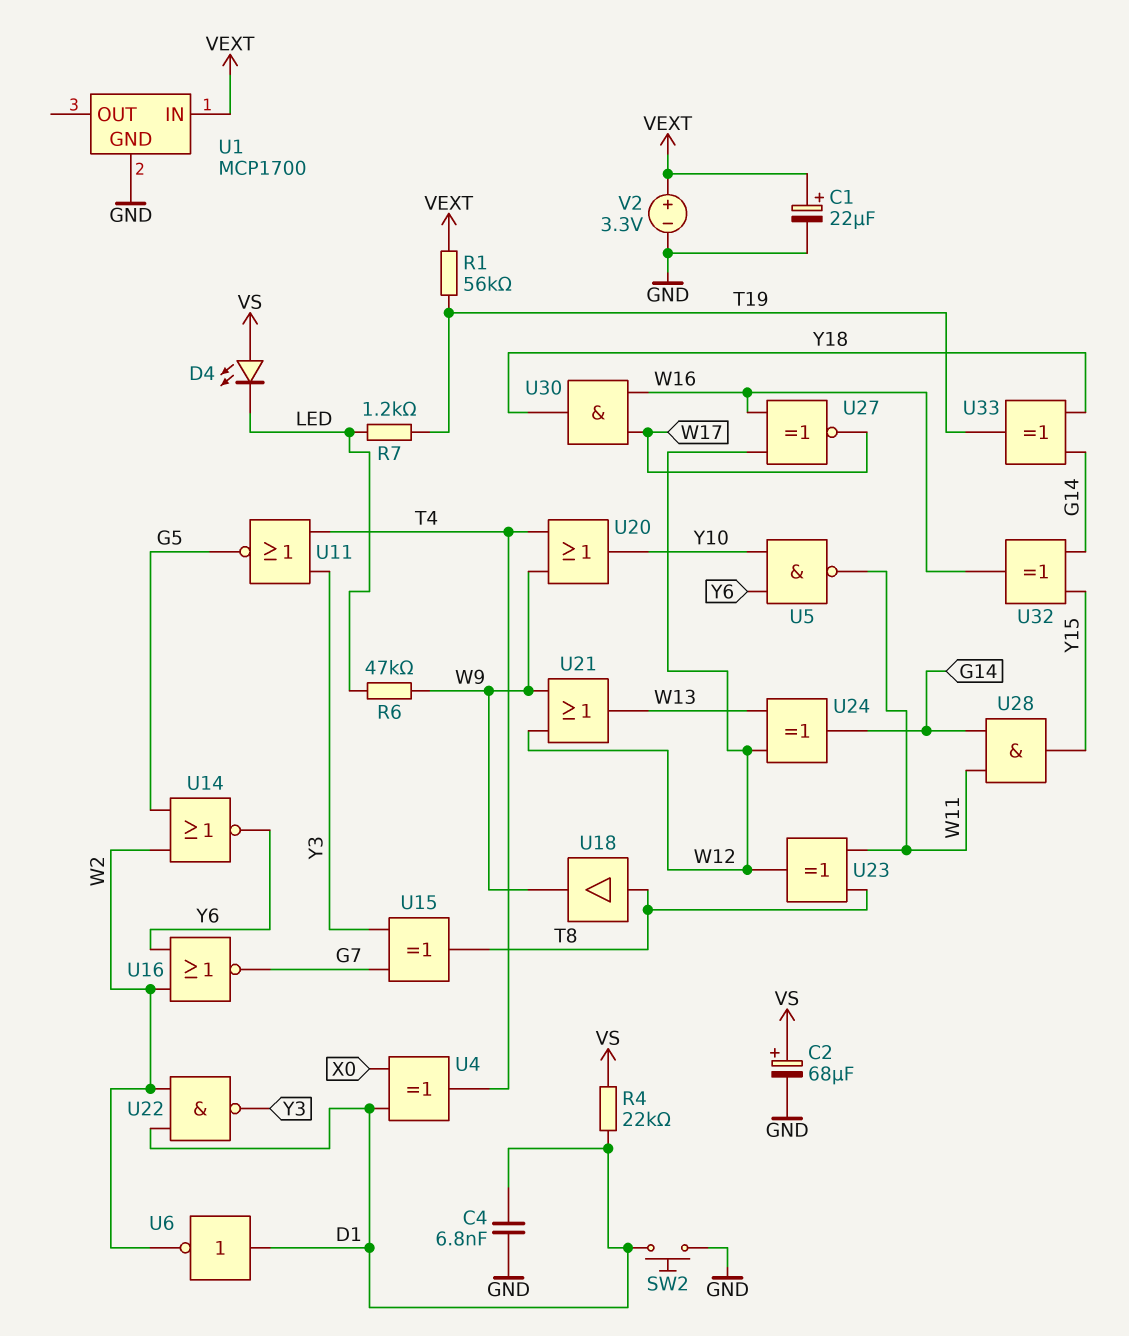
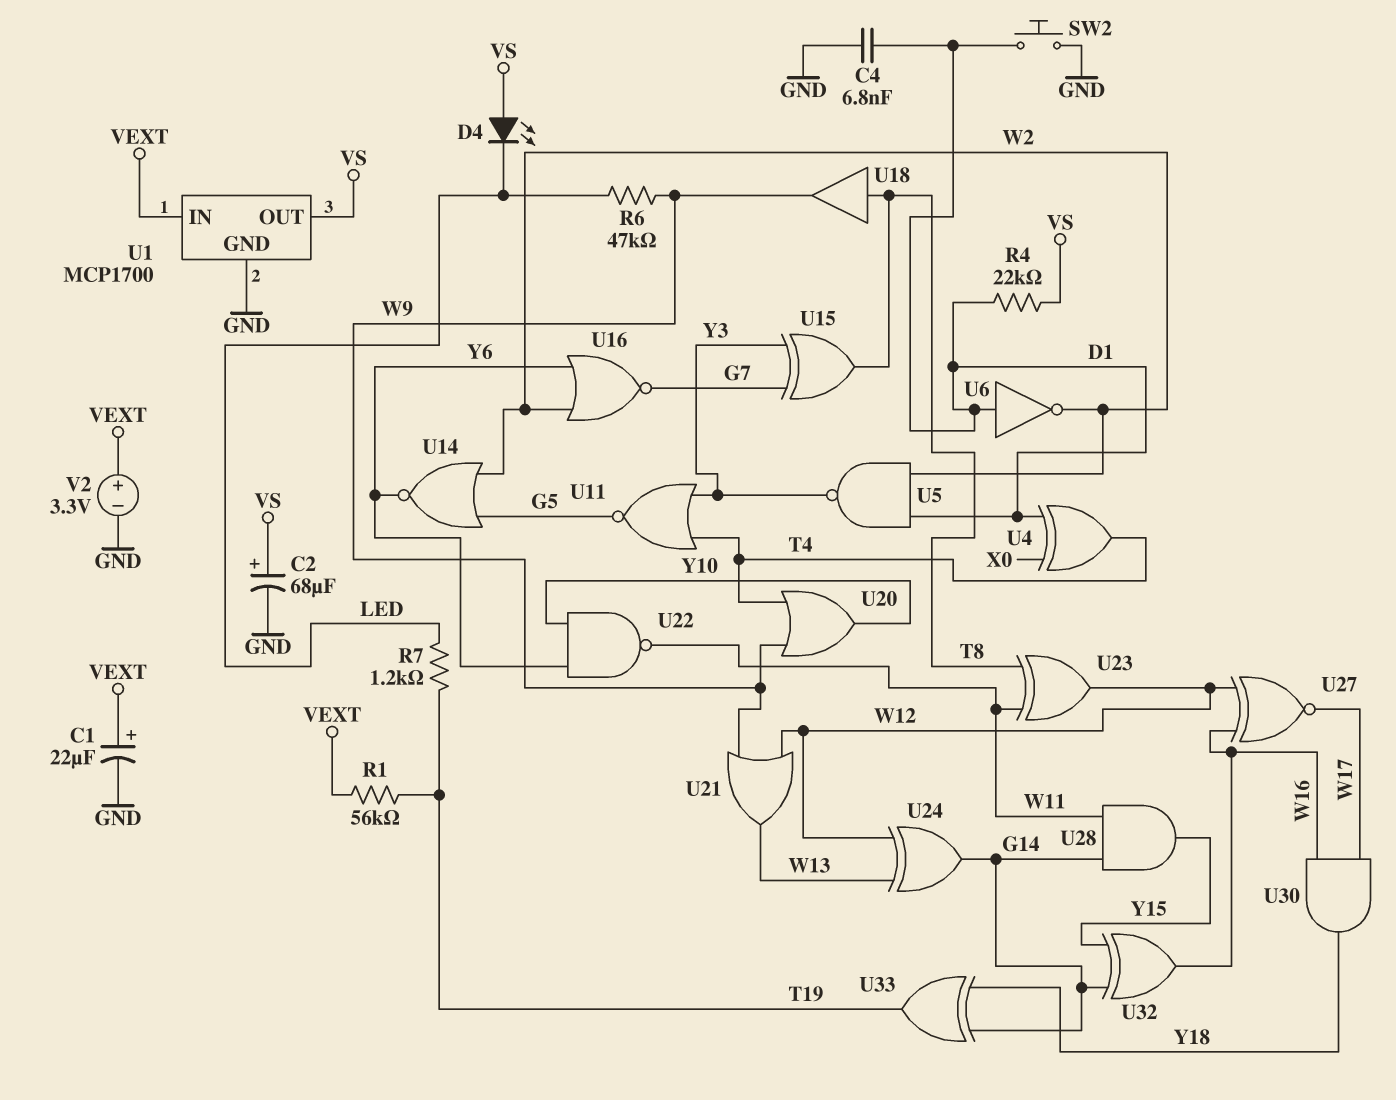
U1 pin OUT: none -> VS
U5: NAND (in Y6, in Y10, out W11) -> NAND (in D1, in W2, out Y3)
U22: NAND (in D1, in W2, out Y3) -> NAND (in Y6, in Y10, out W11)

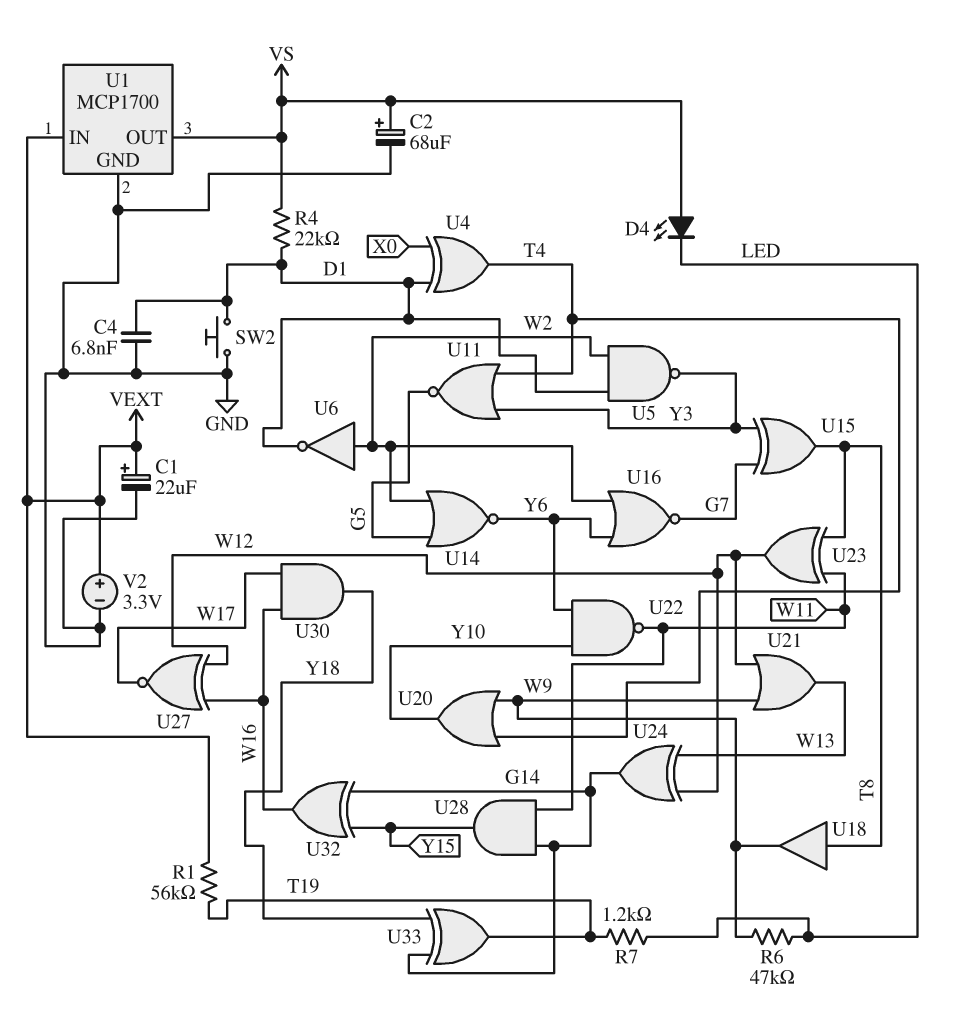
U6: NOT (in D1, out W2) -> NOT (in W2, out D1)

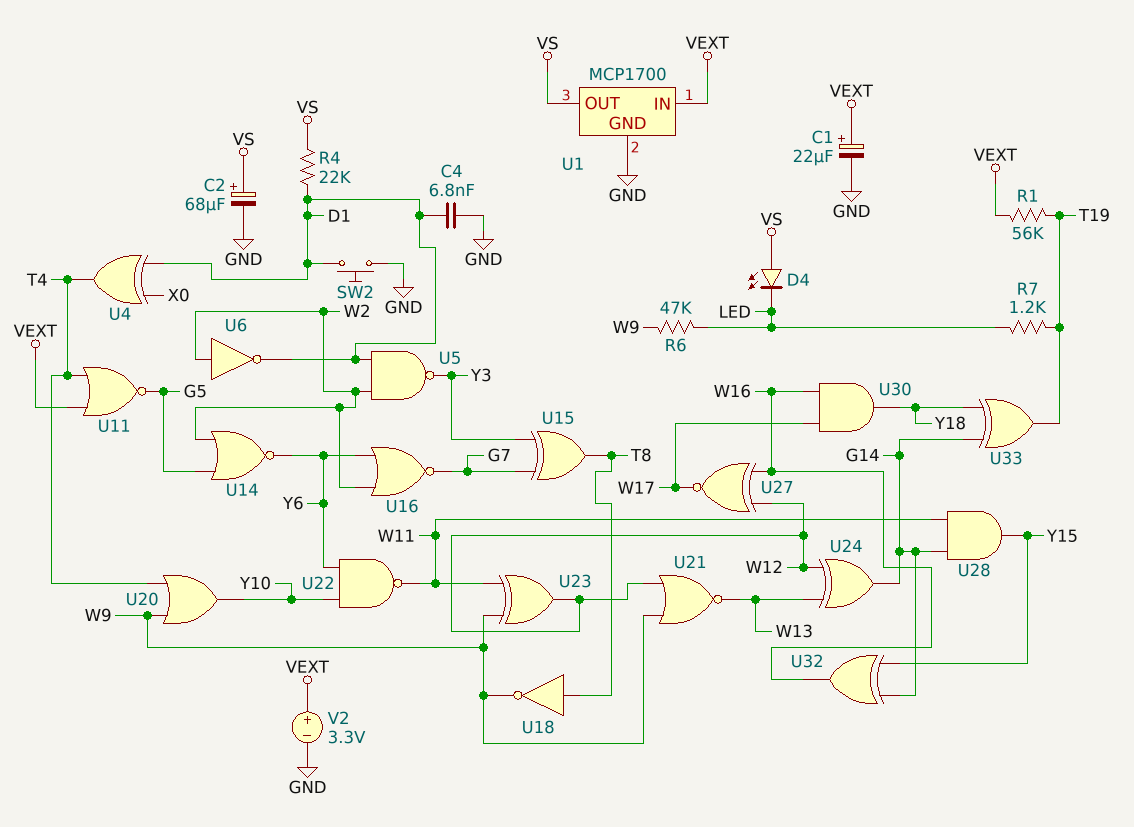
U11: NOR (in T4, in Y3, out G5) -> NOR (in T4, in VEXT, out G5)
U18: buffer (in T8, out W9) -> NOT (in T8, out W9)
U21: OR (in W9, in W12, out W13) -> NOR (in W9, in W12, out W13)
U23: XOR (in T8, in W11, out W12) -> XOR (in W9, in W11, out W12)

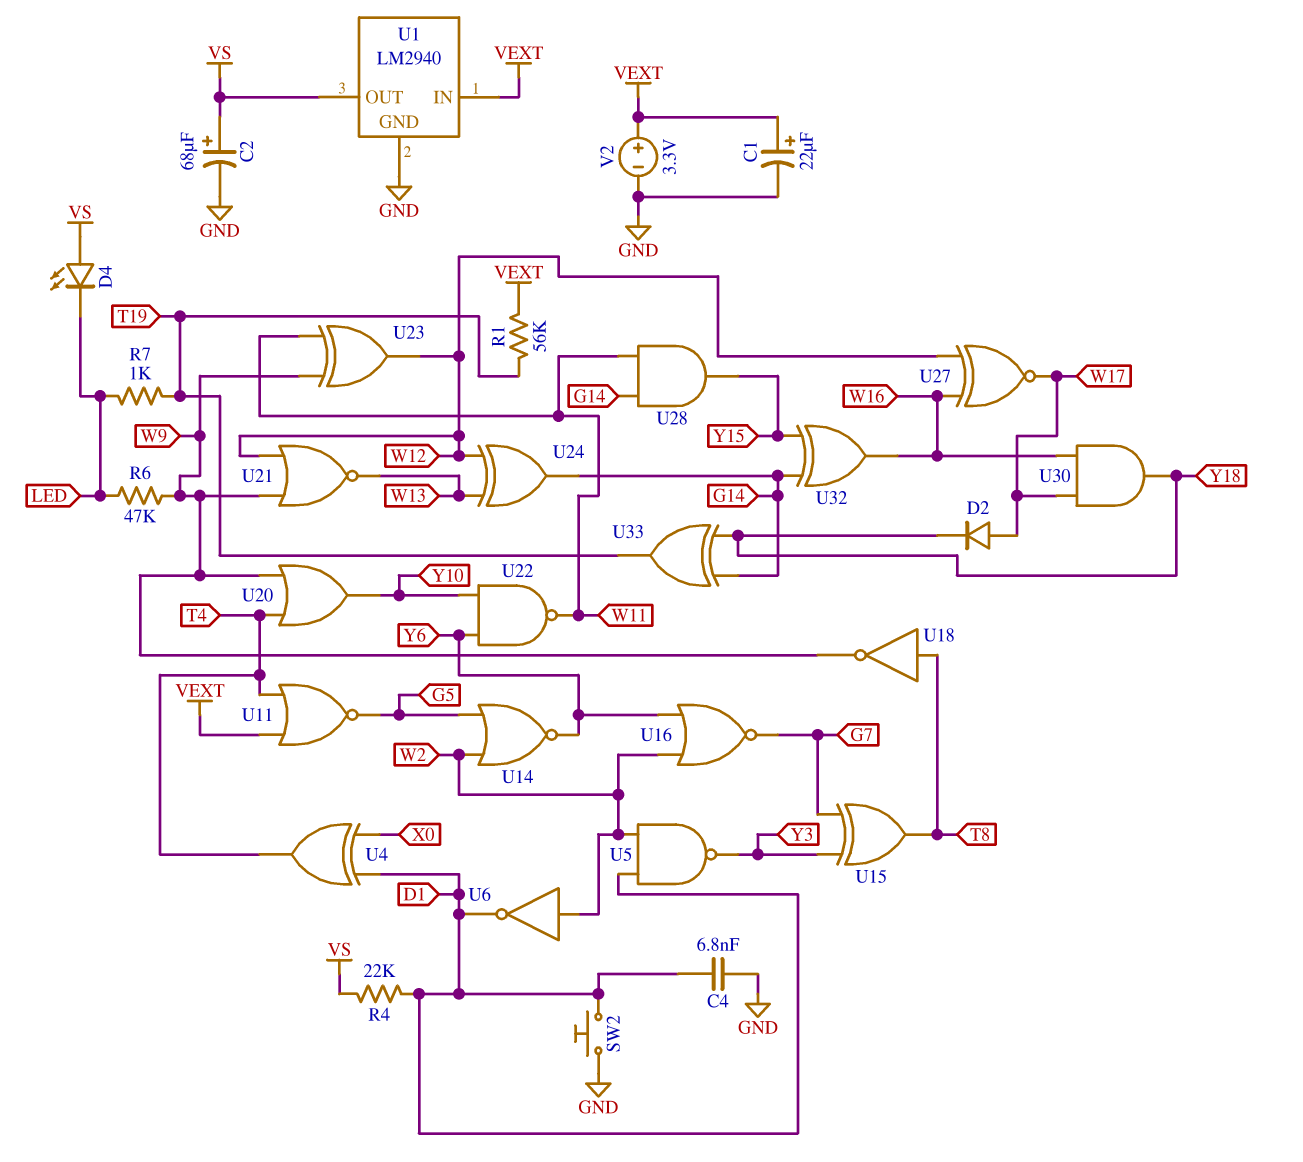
D2: none -> diode (A W17, K Y18)
R7: 1.2k (LED, T19) -> 1k (LED, T19)
U1: MCP1700 -> LM2940

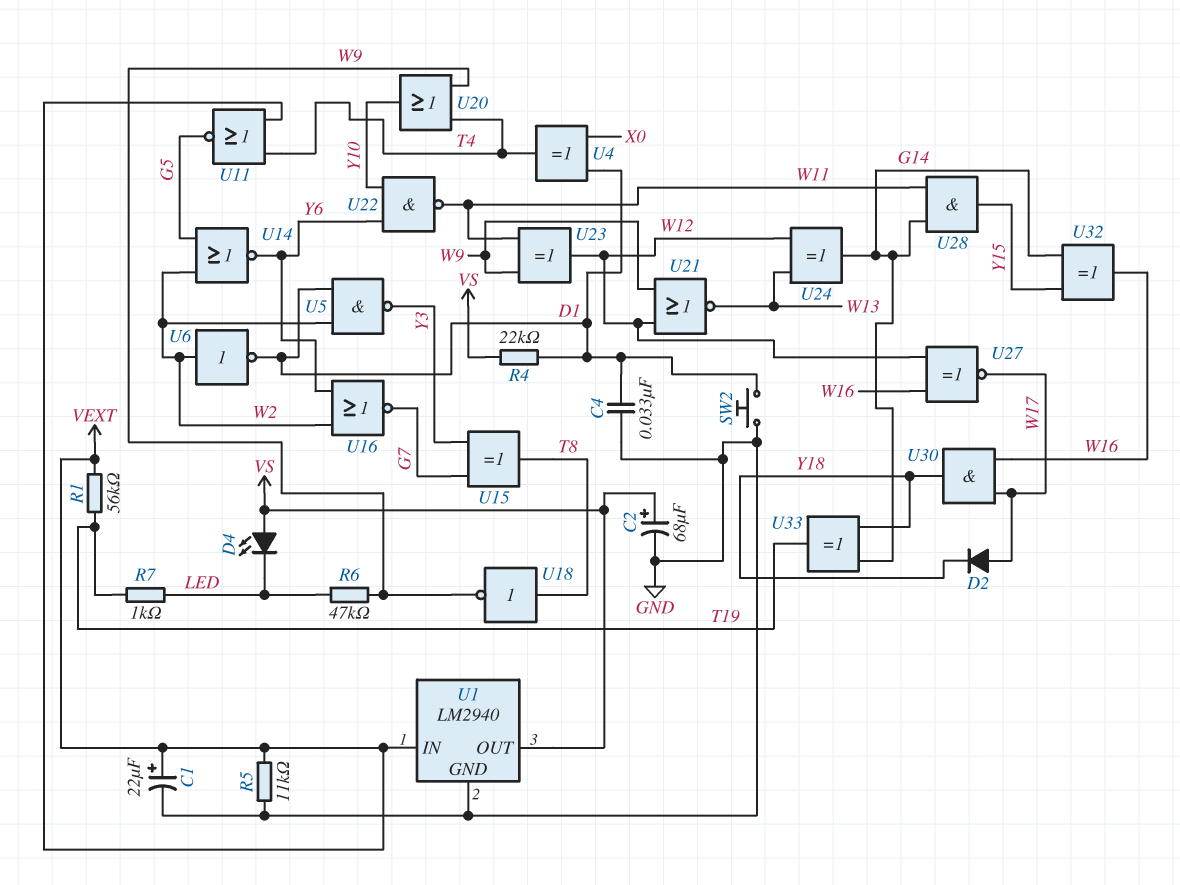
C4: 6.8nF (D1, GND) -> 33nF (D1, GND)
R5: none -> 11k (GND, VEXT)
V2: 3.3V (plus VEXT, minus GND) -> none

